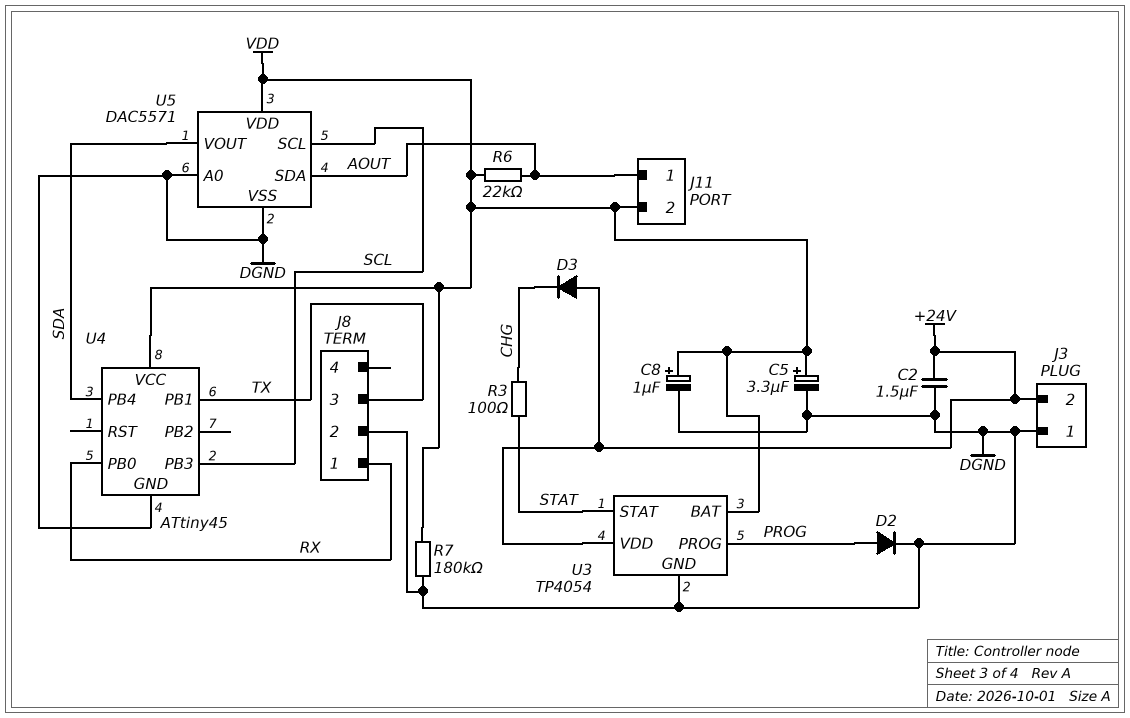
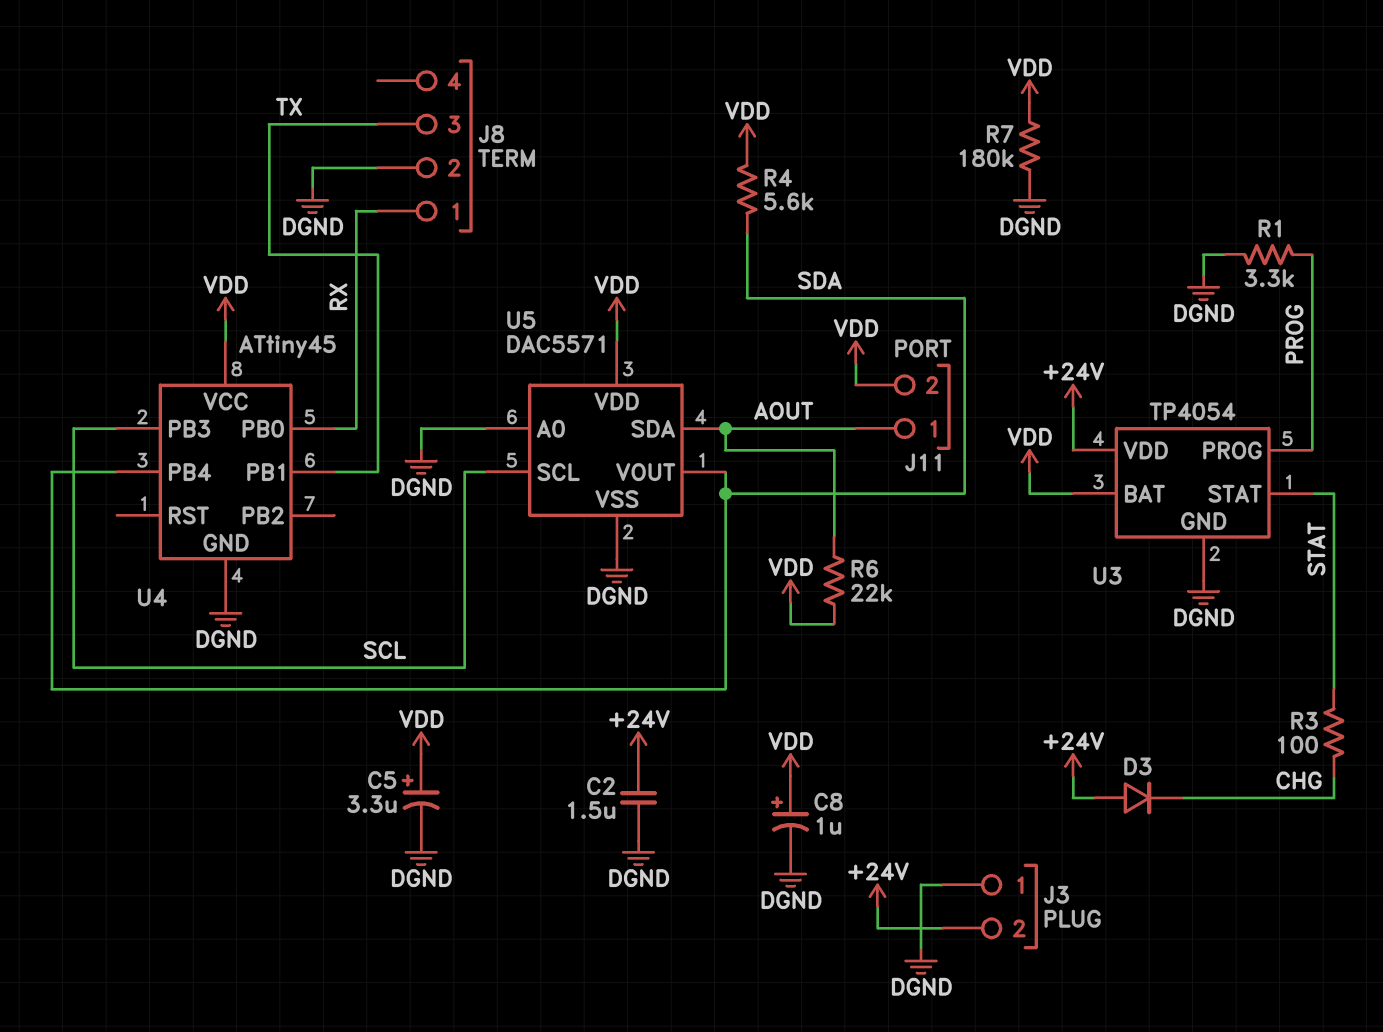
D2: diode (A PROG, K DGND) -> none
R1: none -> 3.3k (DGND, PROG)
R4: none -> 5.6k (SDA, VDD)

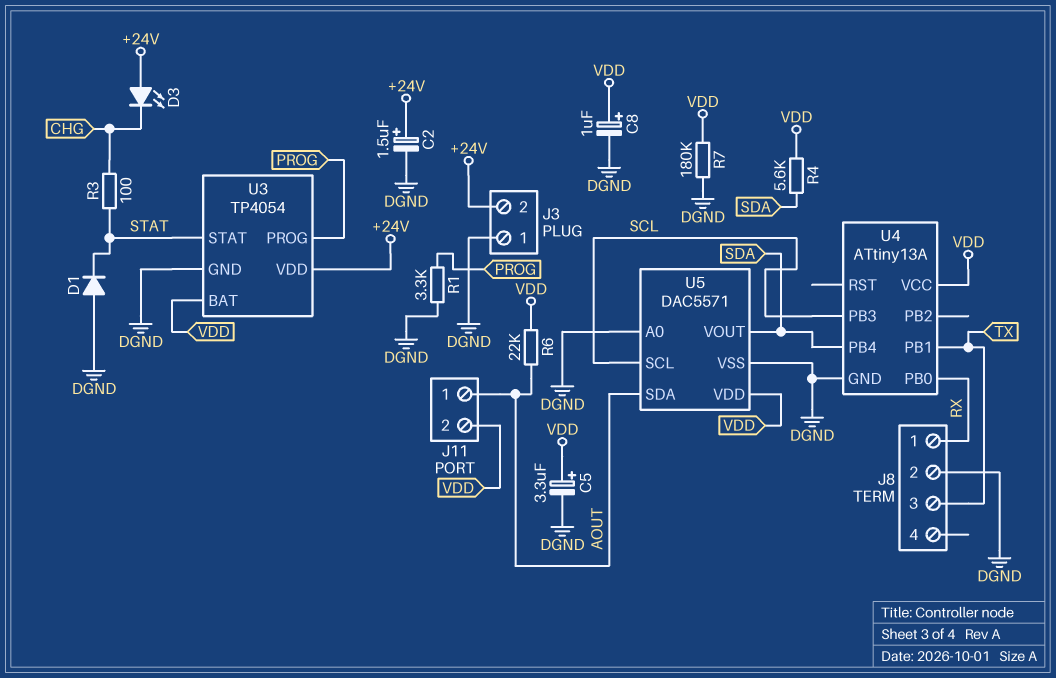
C2: 1.5uF (+24V, DGND) -> 1.5uF (plus +24V, minus DGND)
D1: none -> diode (A DGND, K STAT)
D3: diode (A +24V, K CHG) -> LED (A +24V, K CHG)
U4: ATtiny45 -> ATtiny13A

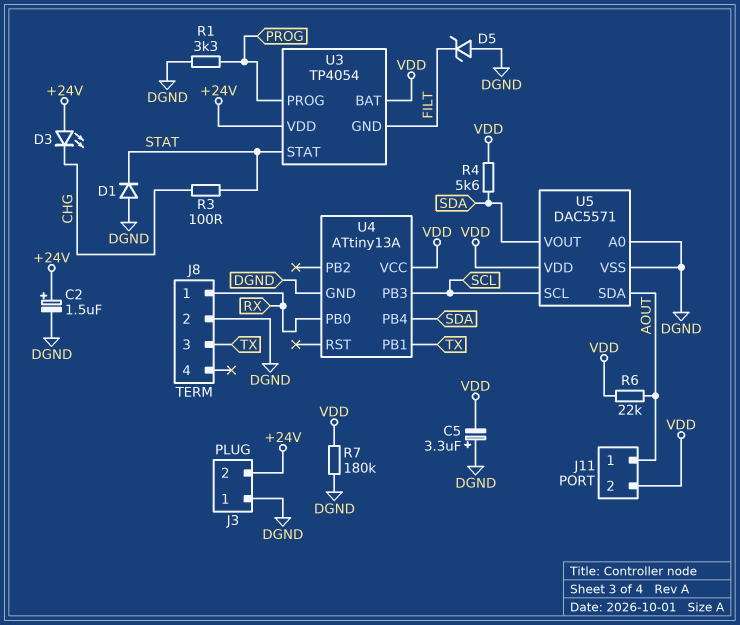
C5: 3.3uF (plus VDD, minus DGND) -> 3.3uF (plus DGND, minus VDD)
C8: 1uF (plus VDD, minus DGND) -> none
D5: none -> zener (A DGND, K FILT)
U3 pin GND: DGND -> FILT

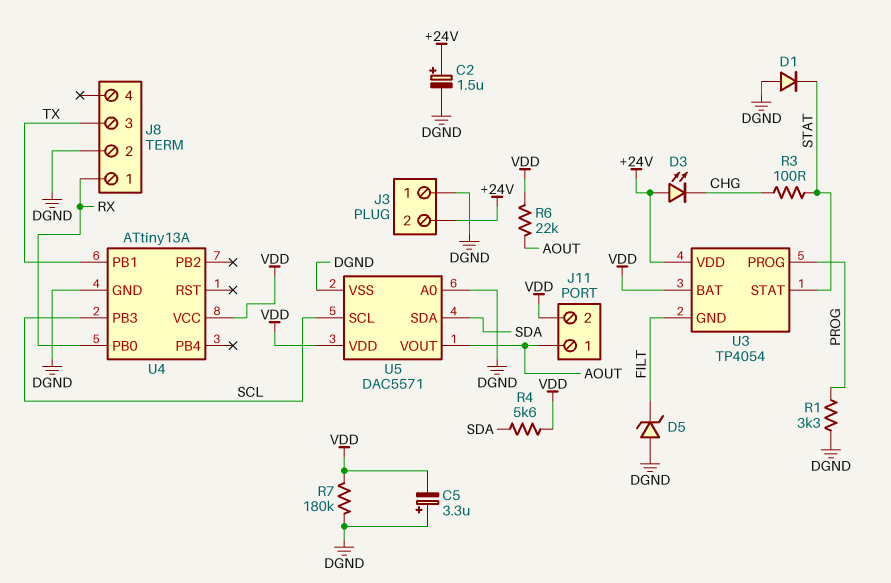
U4 pin PB4: SDA -> none
U5 pin SDA: AOUT -> SDA
U5 pin VOUT: SDA -> AOUT

